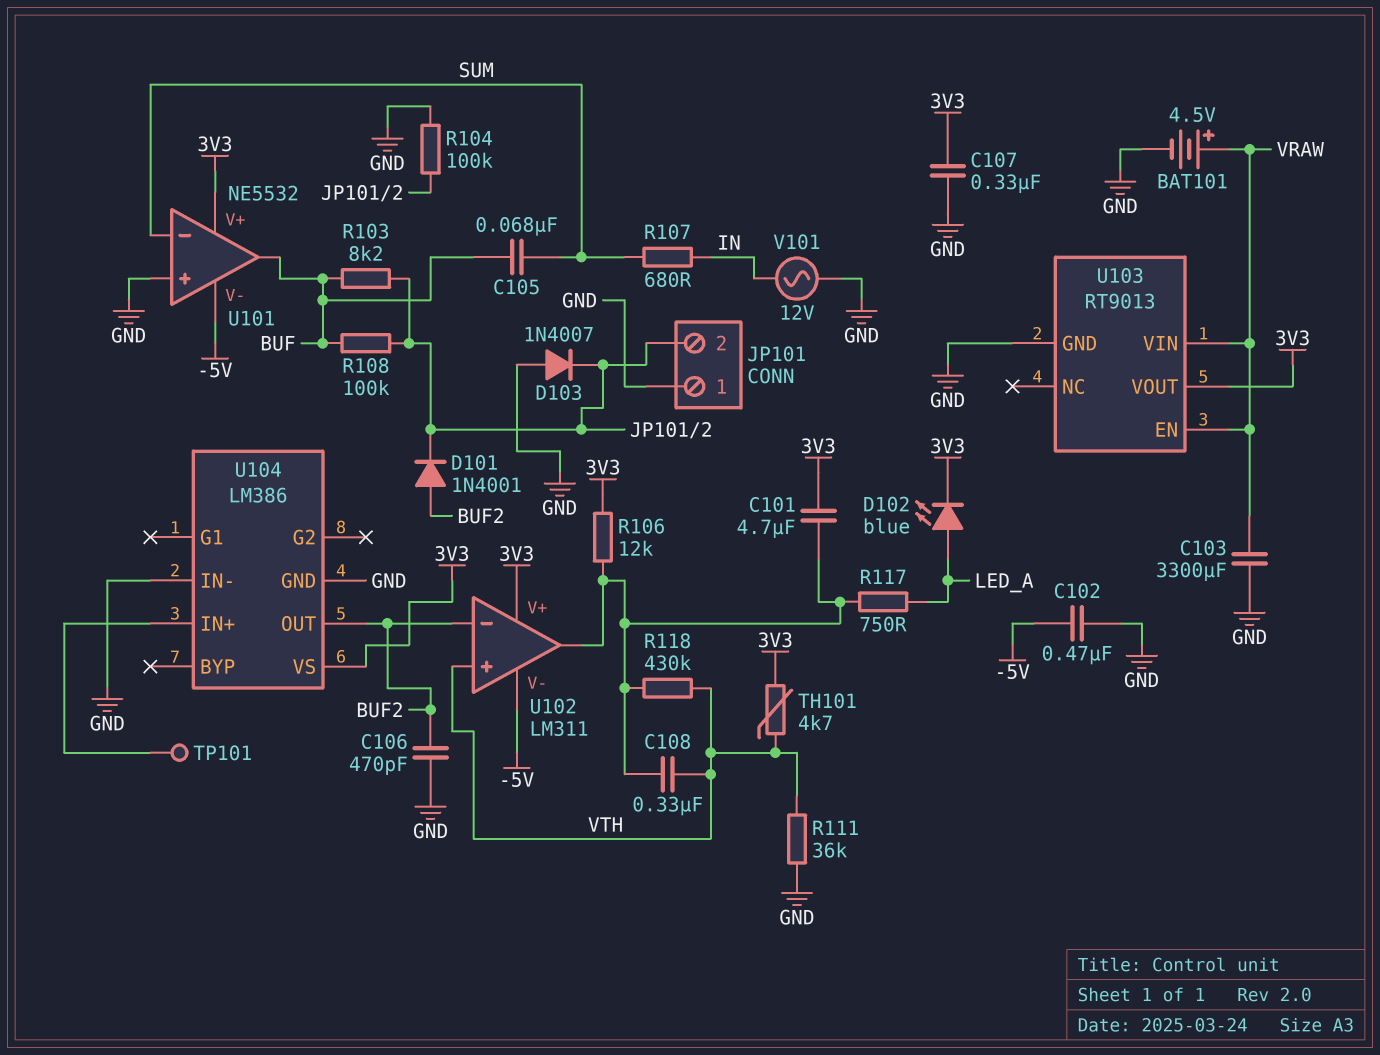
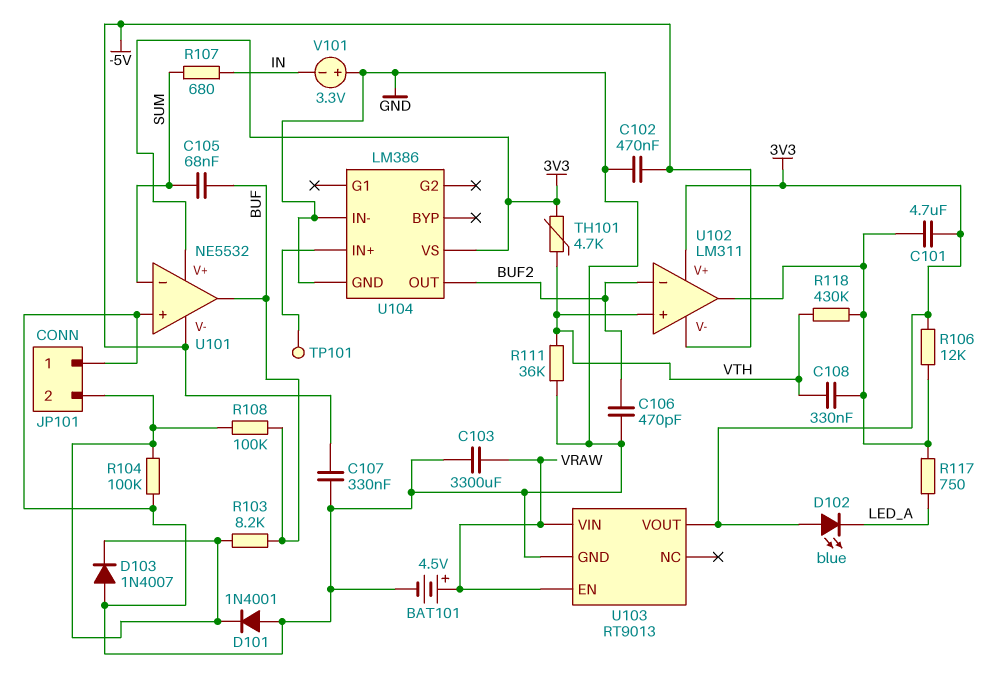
C107: 330nF (3V3, GND) -> 330nF (-5V, GND)
D101: diode 1N4001 (A BUF2, K JP101/2) -> diode 1N4001 (A GND, K JP101/2)
D102: LED blue (A LED_A, K 3V3) -> LED blue (A 3V3, K LED_A)
V101: AC 12V (GND, IN) -> 3.3V (plus GND, minus IN)

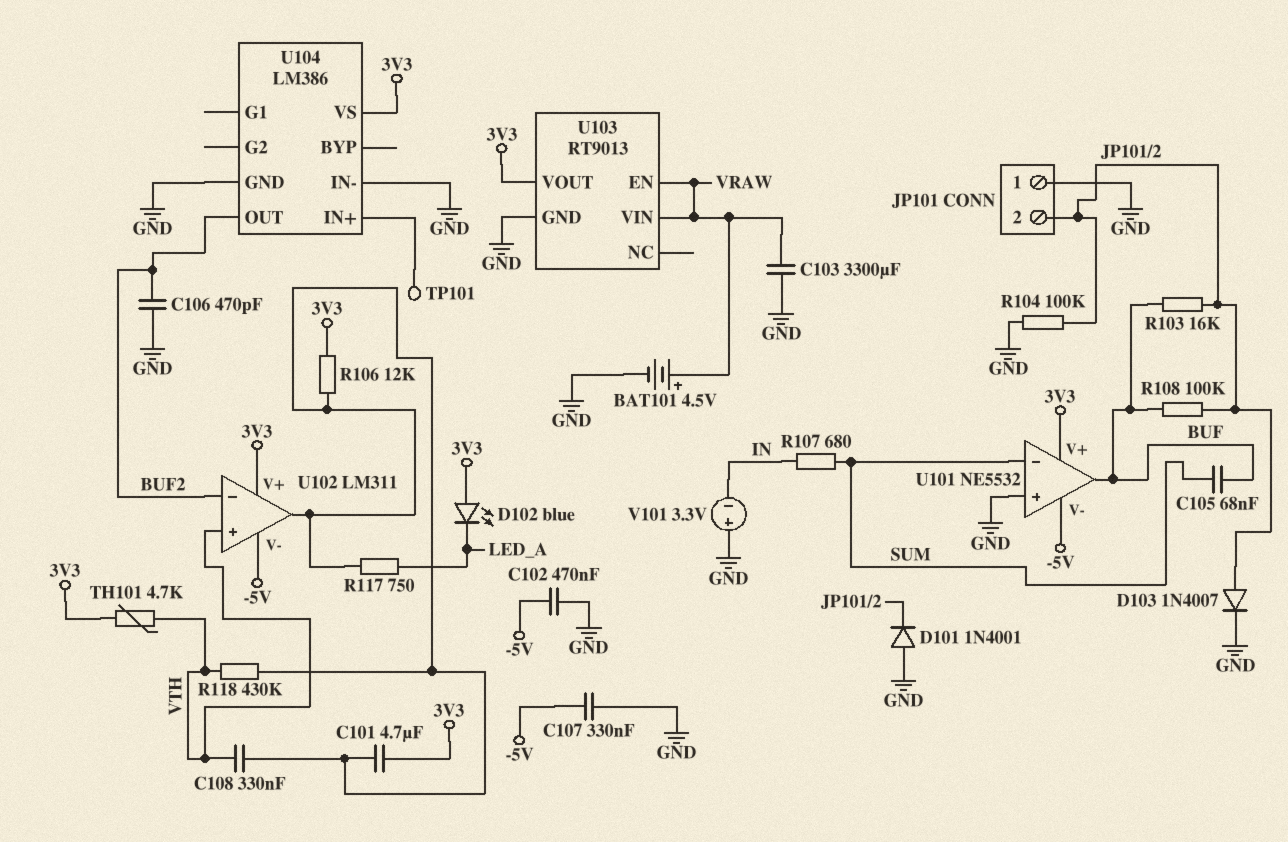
D103: diode 1N4007 (A GND, K JP101/2) -> diode 1N4007 (A JP101/2, K GND)
R103: 8.2k (BUF, JP101/2) -> 16k (BUF, JP101/2)
R111: 36k (GND, VTH) -> none

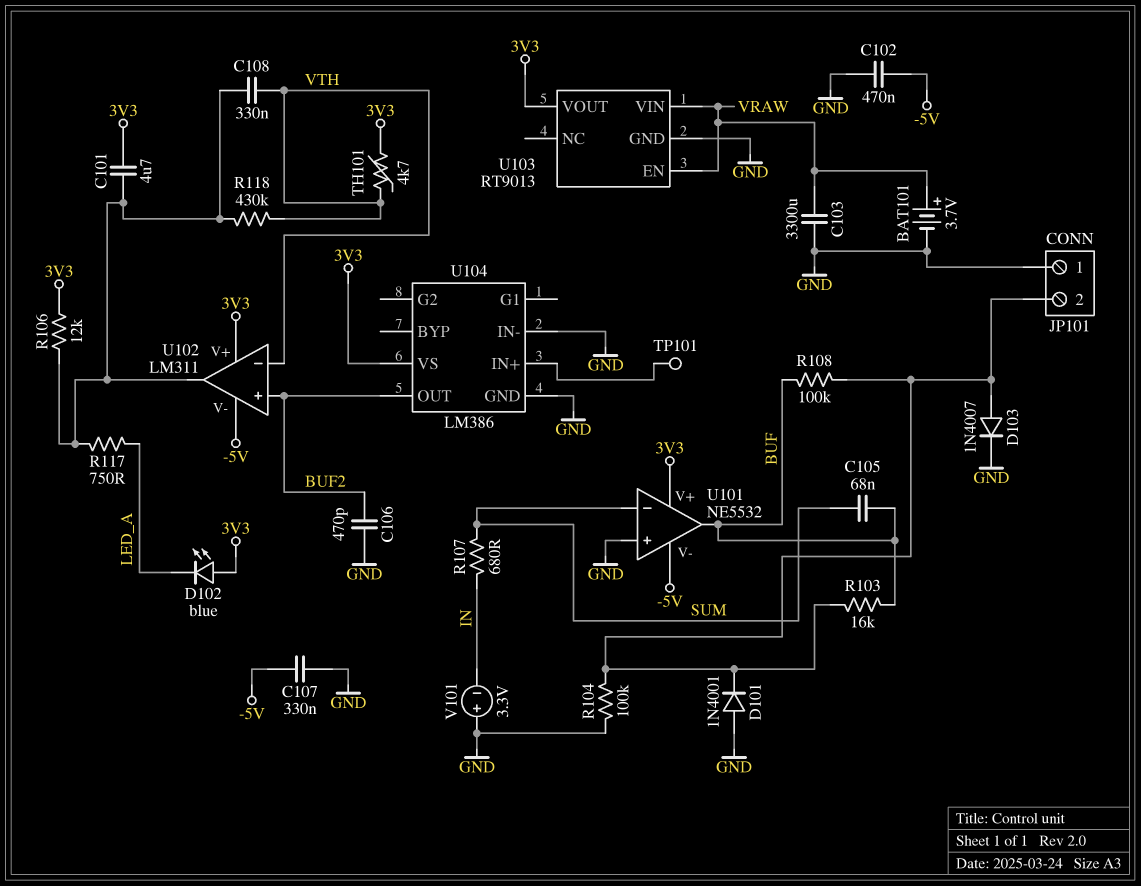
BAT101: 4.5V (plus VRAW, minus GND) -> 3.7V (plus VRAW, minus GND)
U102 pin in+: VTH -> BUF2
U102 pin in-: BUF2 -> VTH

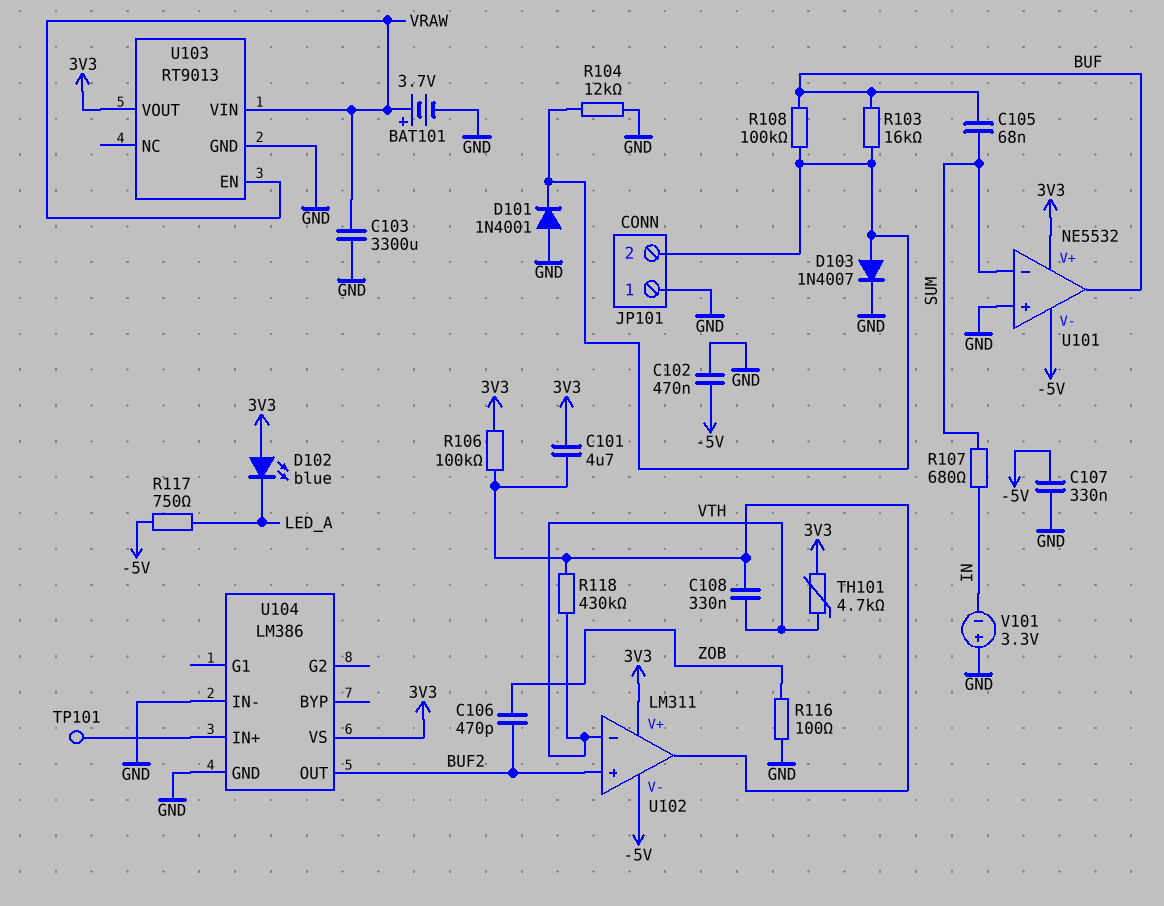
C106: 470pF (BUF2, GND) -> 470pF (BUF2, ZOB)
R104: 100k (GND, JP101/2) -> 12k (GND, JP101/2)
R106: 12k (3V3, U102/out) -> 100k (3V3, U102/out)
R116: none -> 100 (GND, ZOB)
R117: 750 (LED_A, U102/out) -> 750 (-5V, LED_A)

